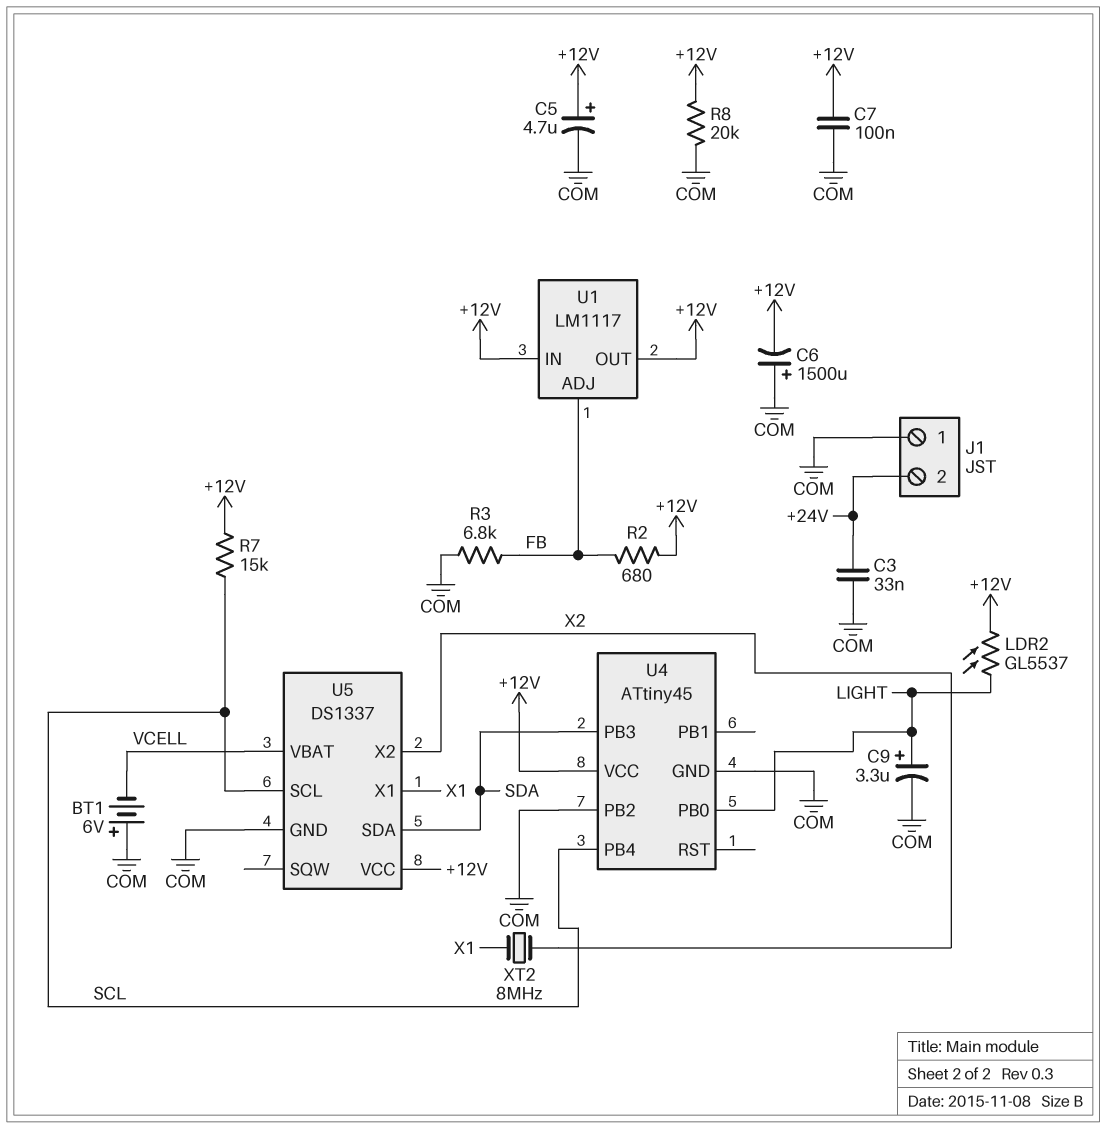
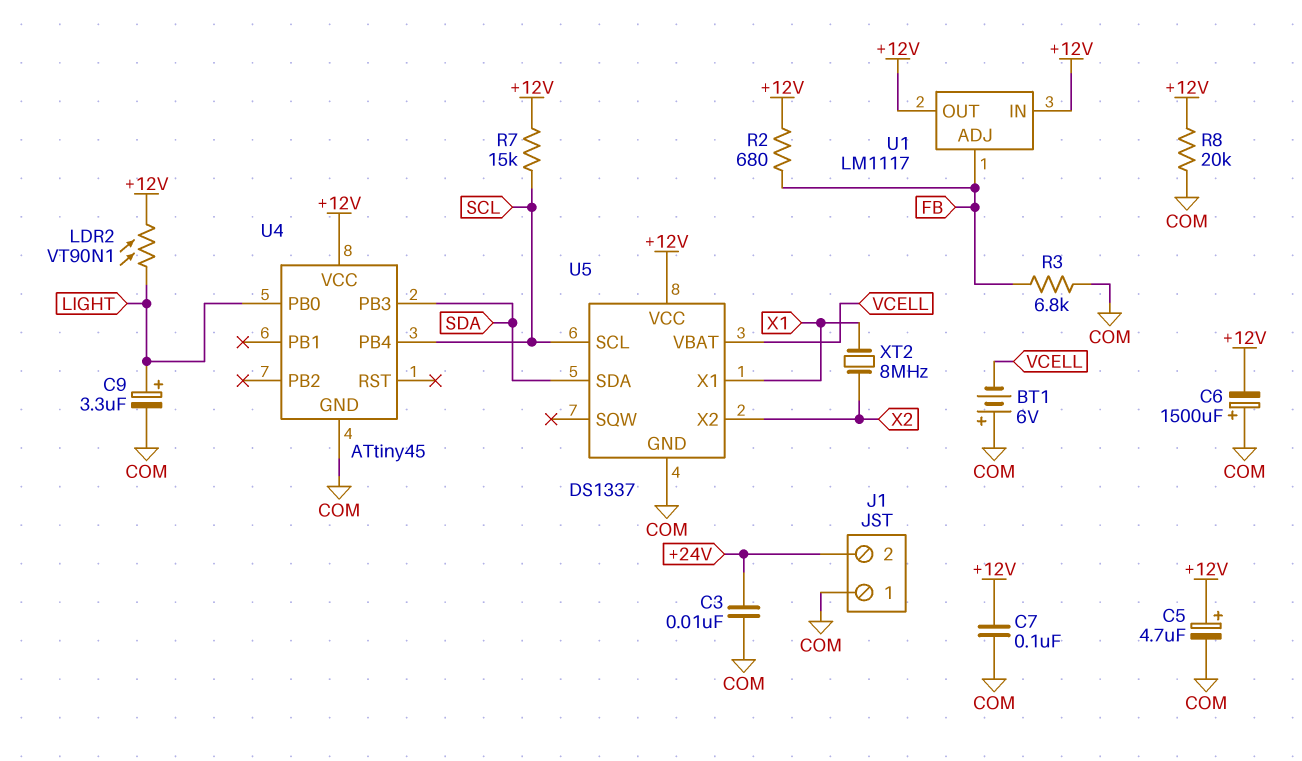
C3: 33nF (+24V, COM) -> 10nF (+24V, COM)
LDR2: GL5537 (+12V, LIGHT) -> VT90N1 (+12V, LIGHT)
U4 pin PB2: COM -> none

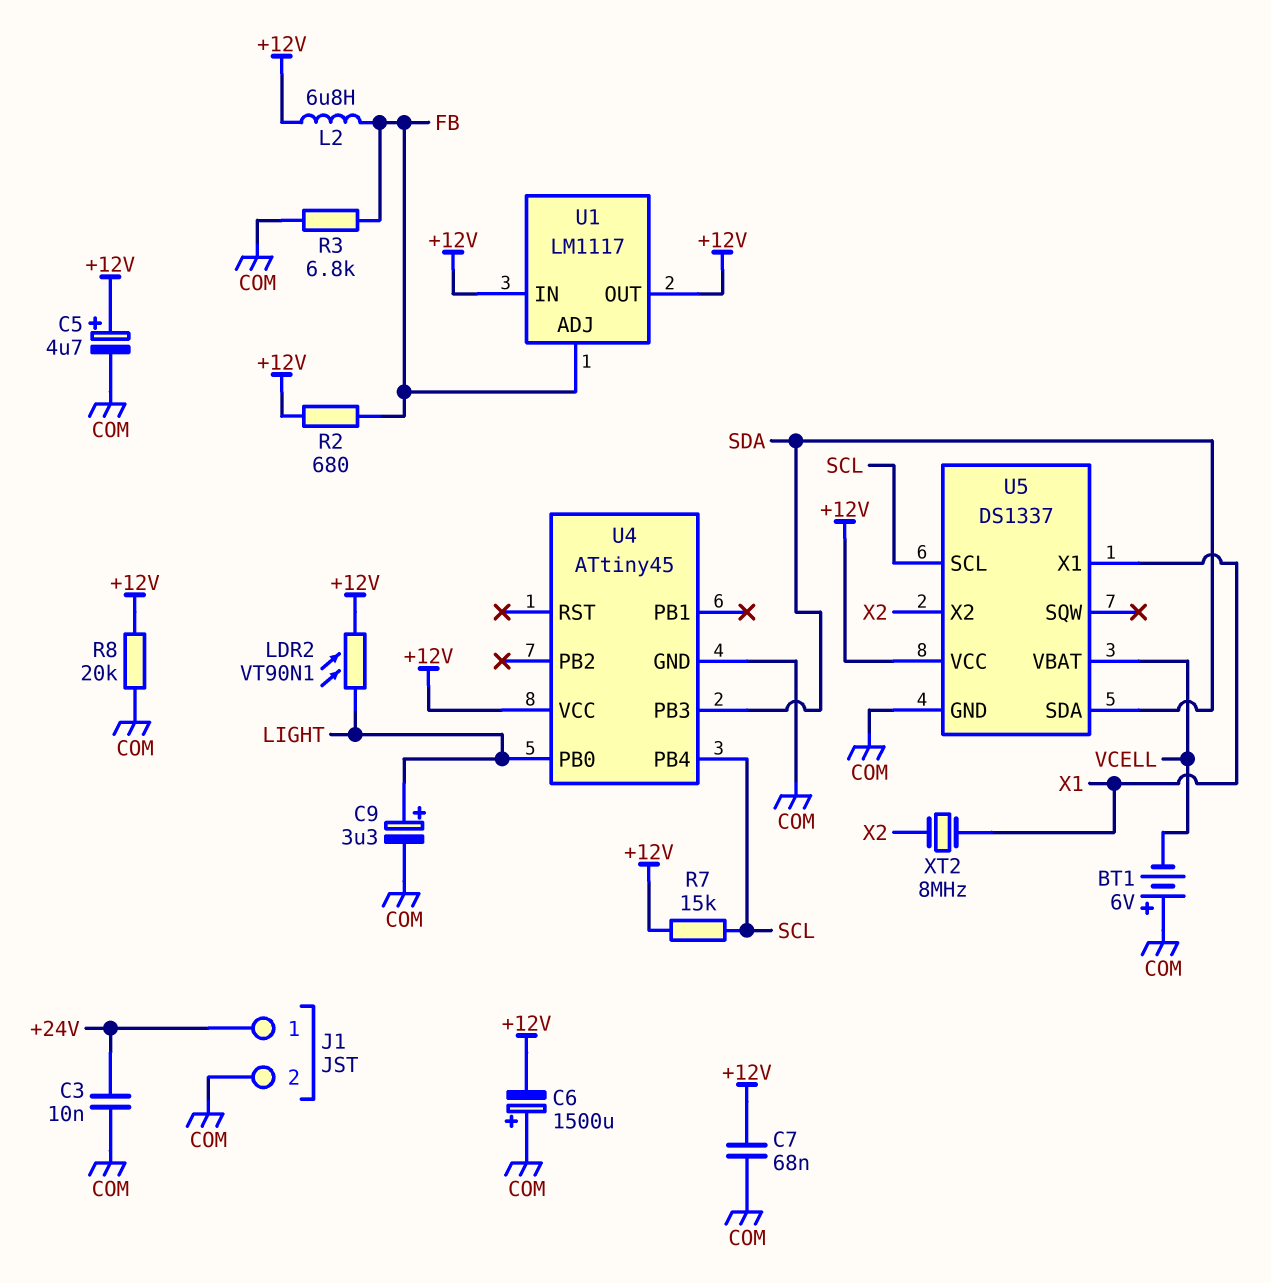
C7: 100nF (+12V, COM) -> 68nF (+12V, COM)
J1 pin 1: COM -> +24V
J1 pin 2: +24V -> COM
L2: none -> 6.8uH (+12V, FB)

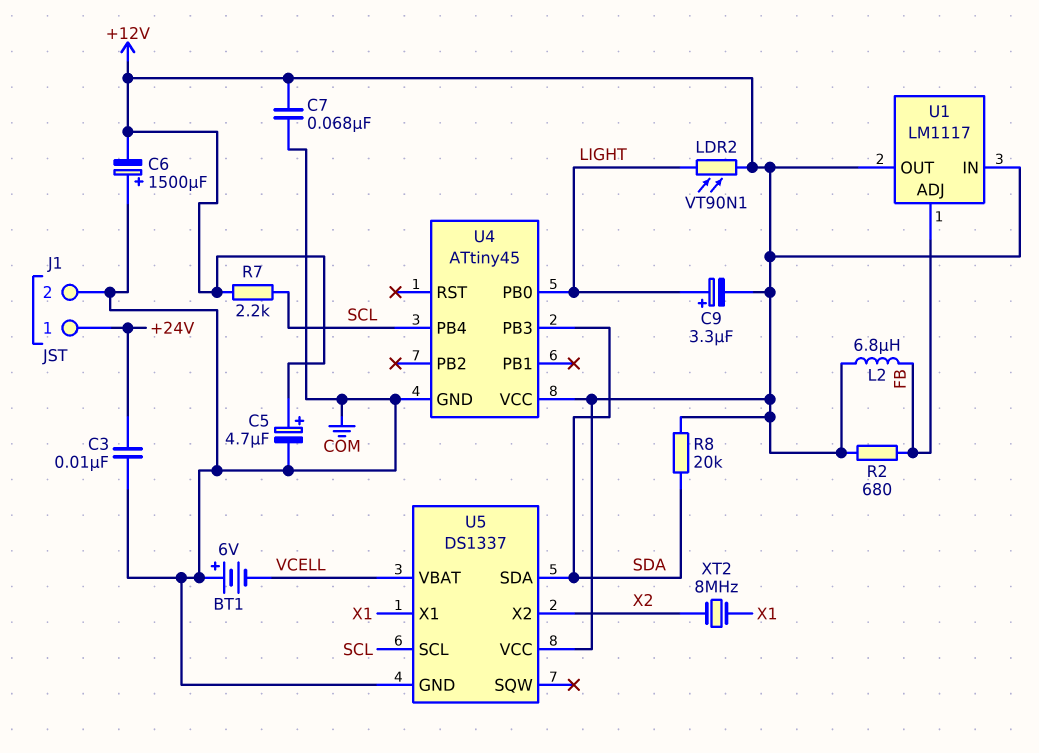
C9: 3.3uF (plus LIGHT, minus COM) -> 3.3uF (plus LIGHT, minus +12V)
R3: 6.8k (COM, FB) -> none
R7: 15k (+12V, SCL) -> 2.2k (+12V, SCL)
R8: 20k (+12V, COM) -> 20k (+12V, SDA)

